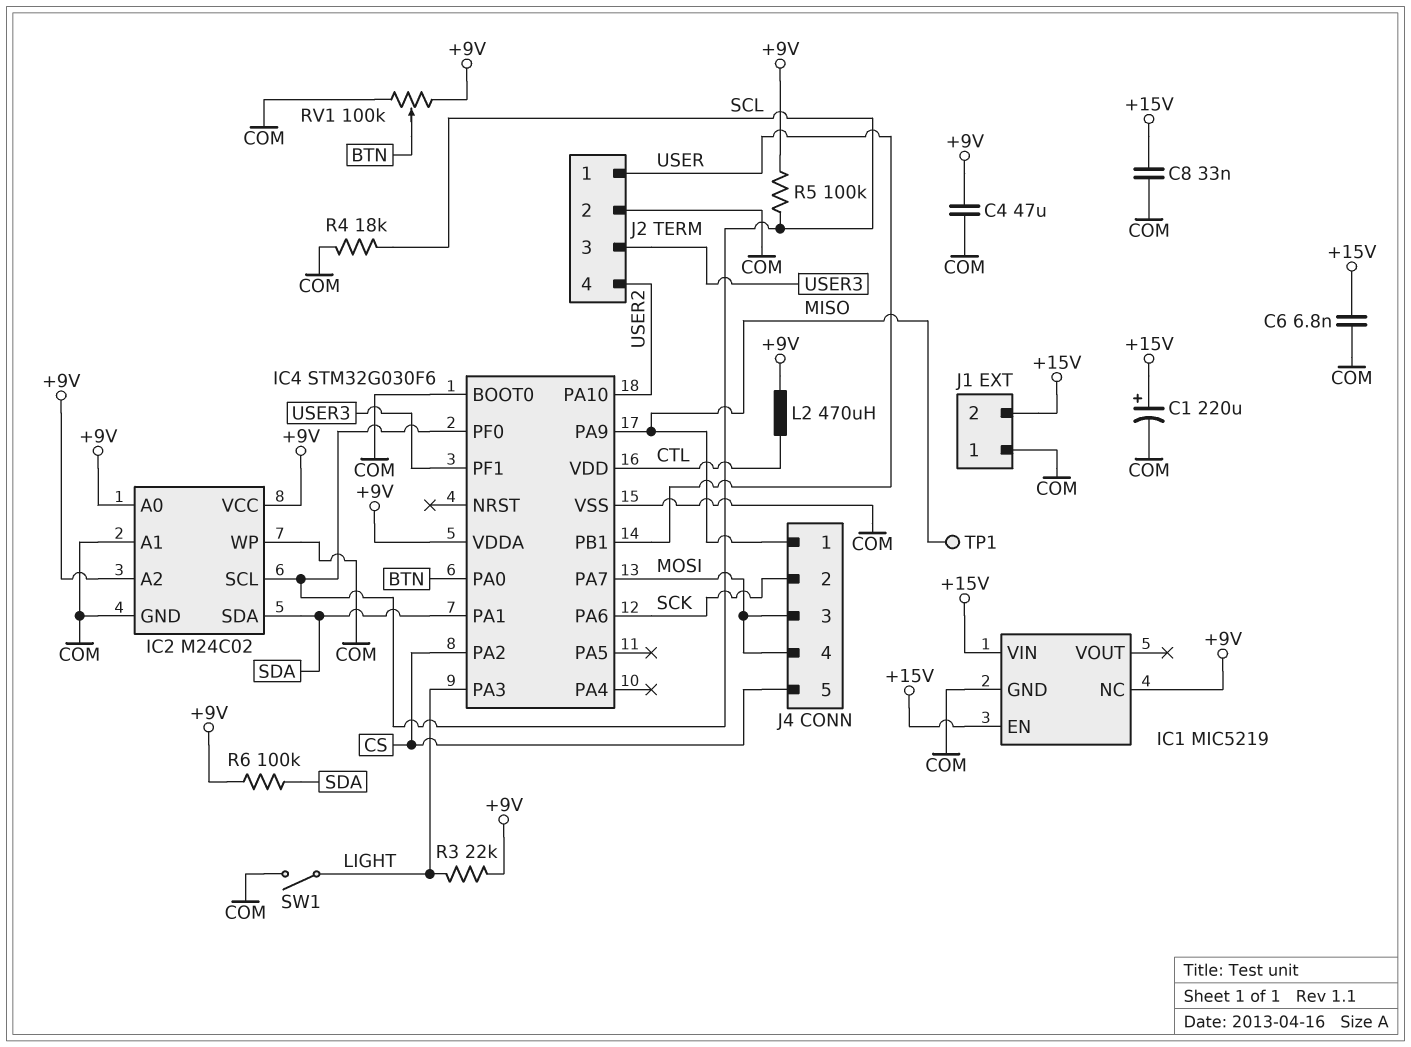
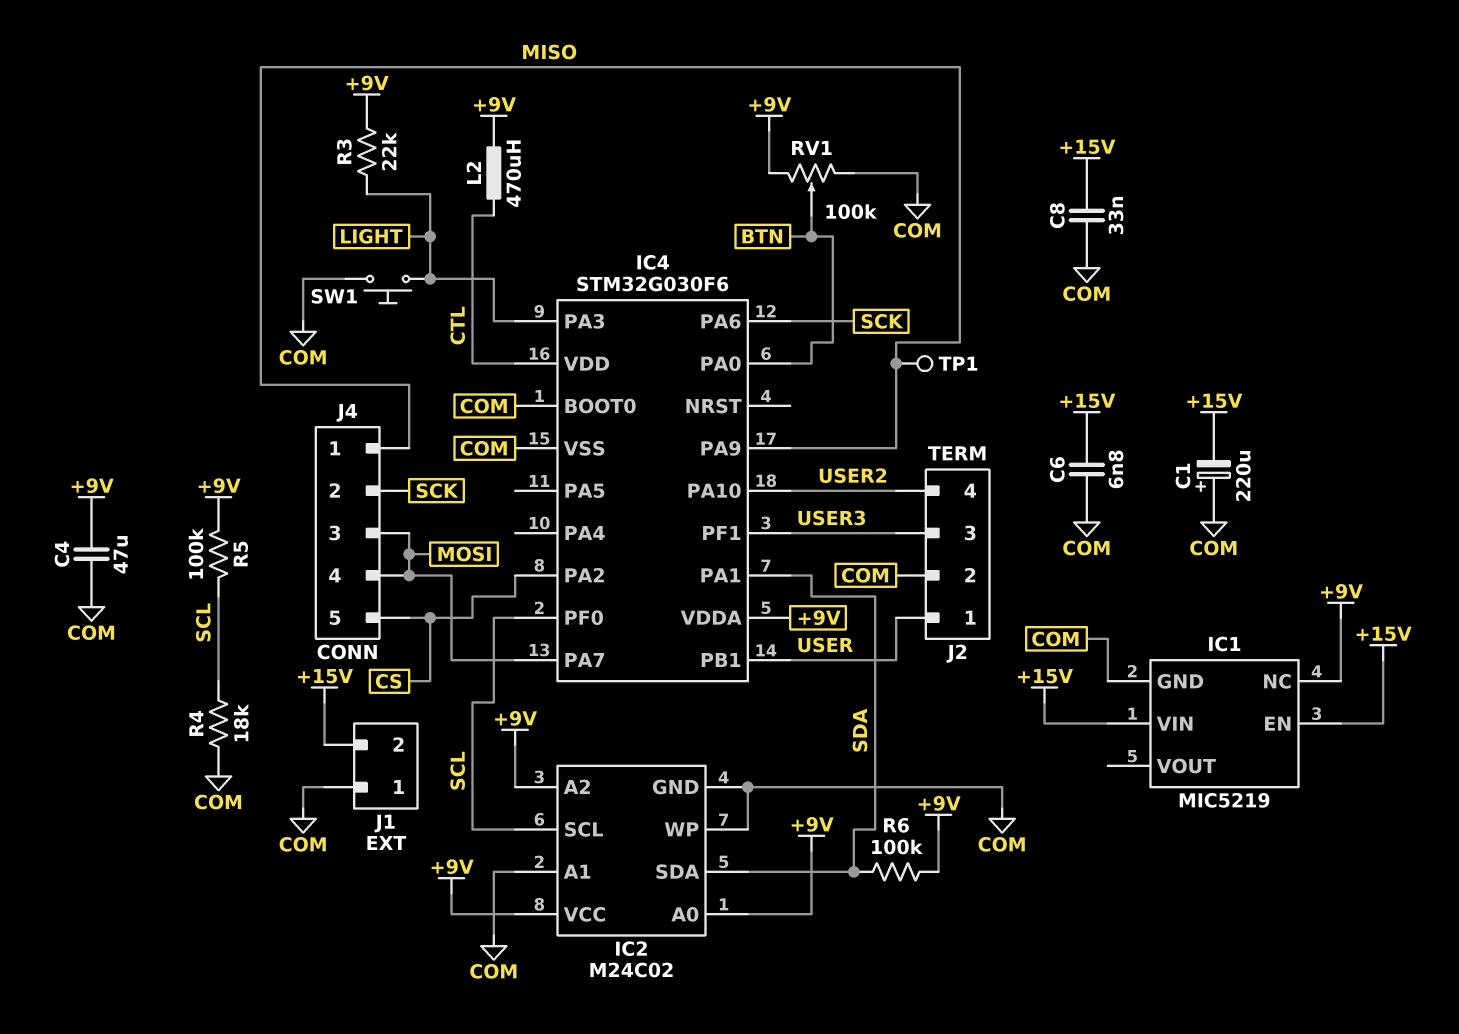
C1: 220uF (plus +15V, minus COM) -> 220uF (plus COM, minus +15V)
SW1: switch (COM, LIGHT) -> button (COM, LIGHT)

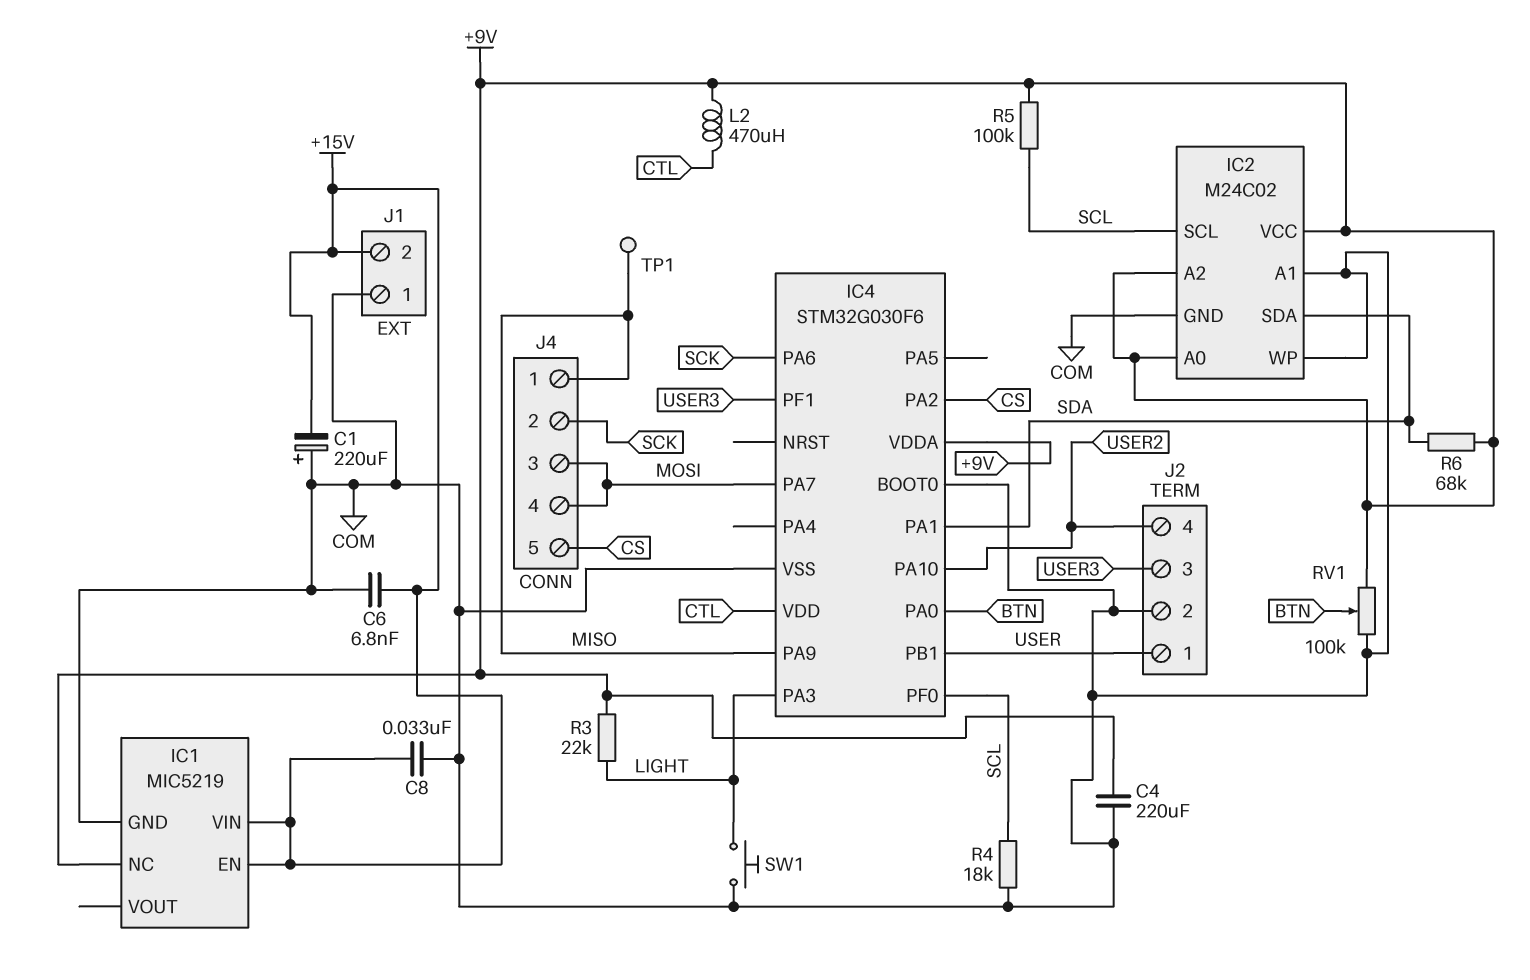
C4: 47uF (+9V, COM) -> 220uF (+9V, COM)
R6: 100k (+9V, SDA) -> 68k (+9V, SDA)

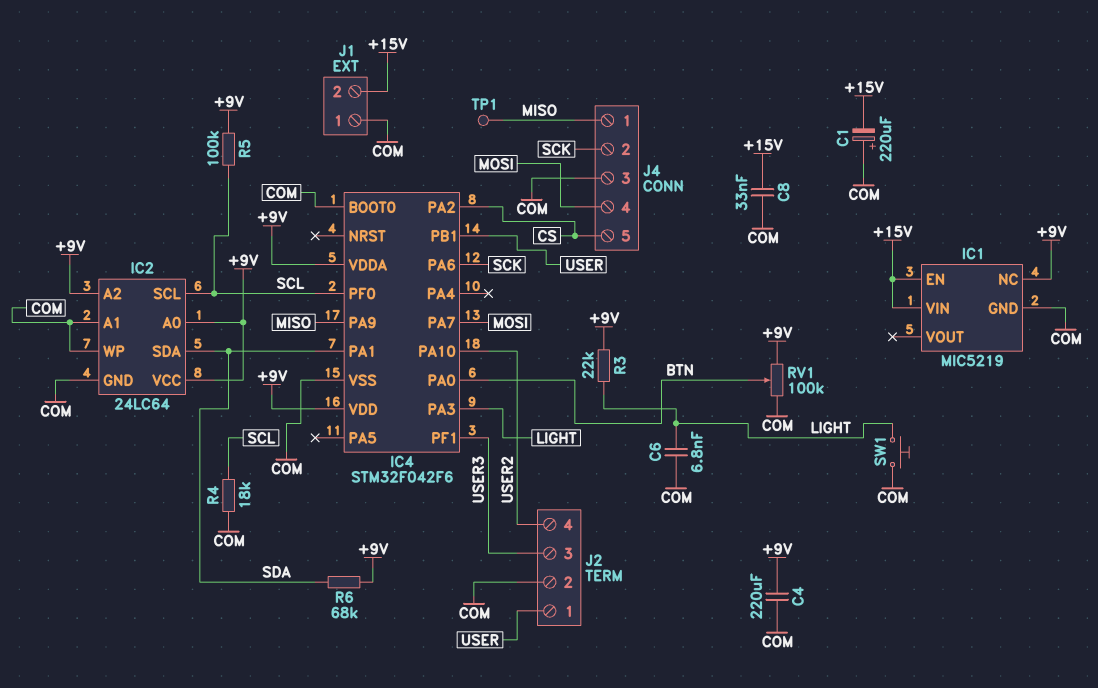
C6: 6.8nF (+15V, COM) -> 6.8nF (COM, LIGHT)
IC2: M24C02 -> 24LC64
IC4: STM32G030F6 -> STM32F042F6
IC4 pin VDD: CTL -> +9V
J4 pin 3: MOSI -> COM
L2: 470uH (+9V, CTL) -> none

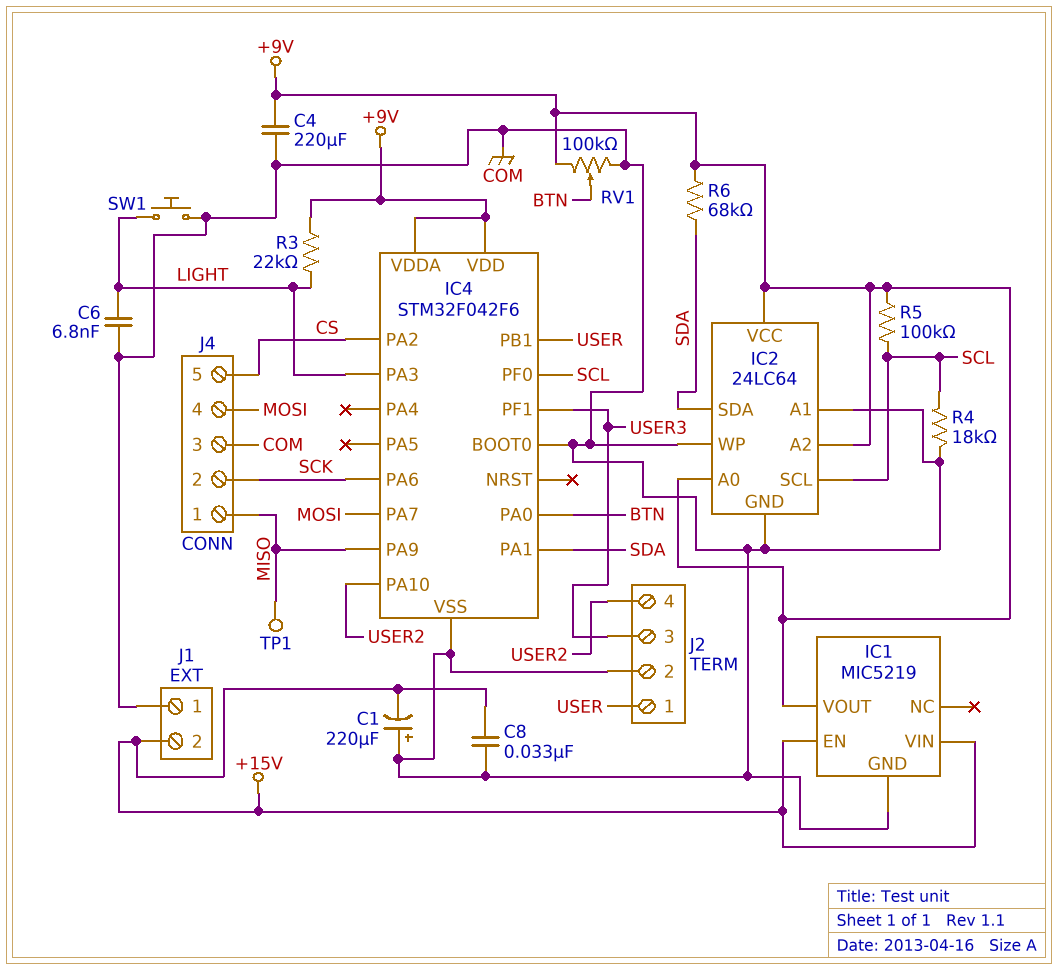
IC1 pin NC: +9V -> none
IC1 pin VOUT: none -> +9V

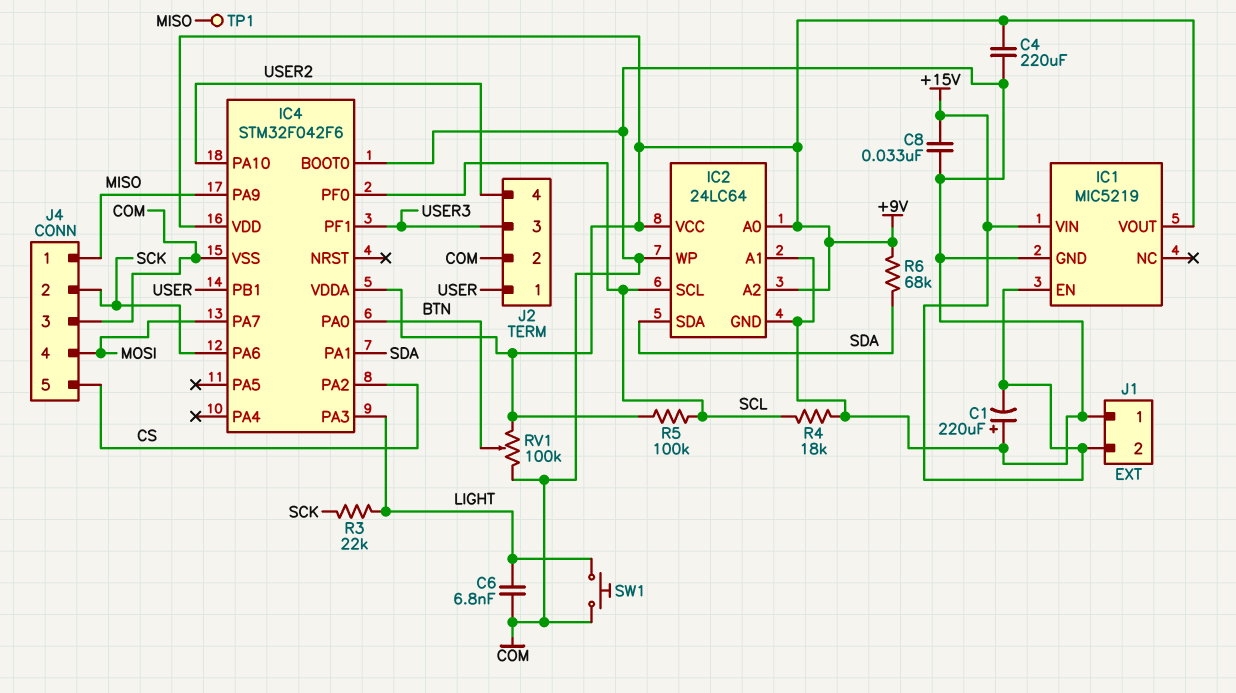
R3: 22k (+9V, LIGHT) -> 22k (LIGHT, SCK)

